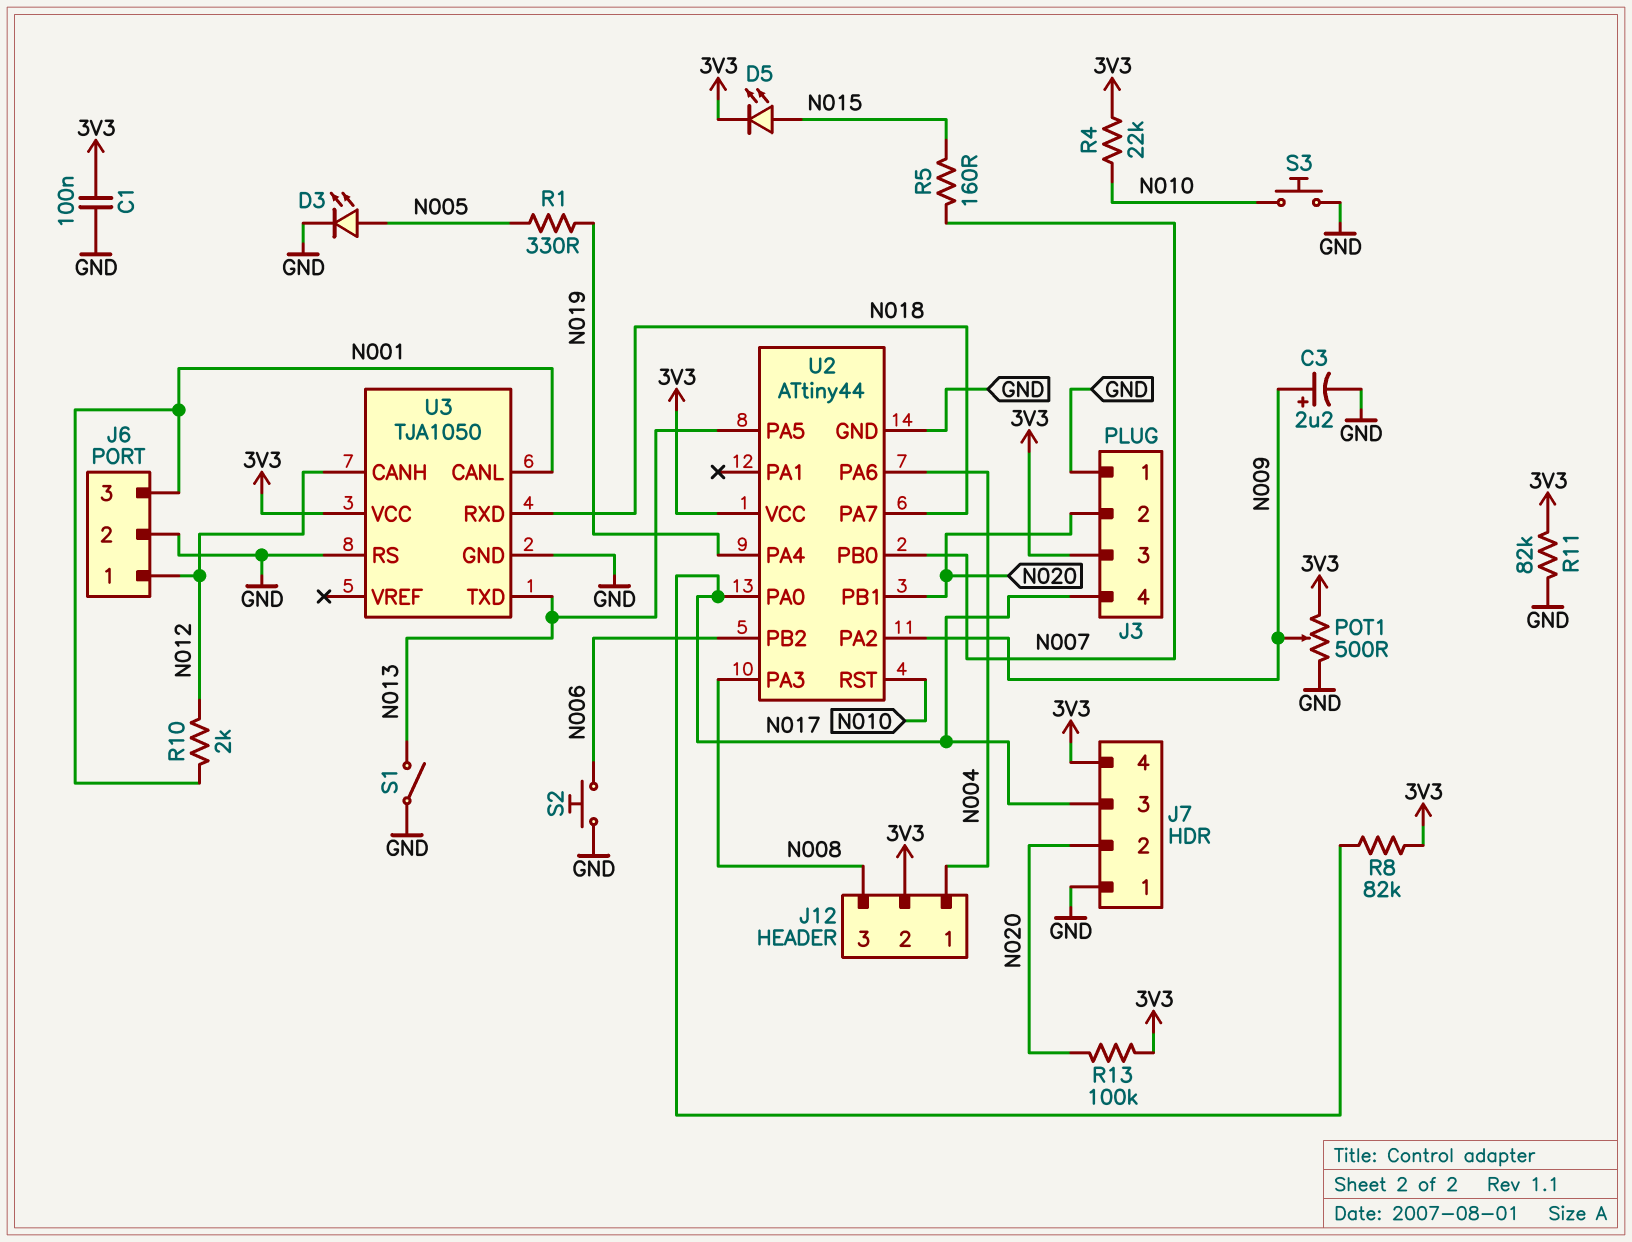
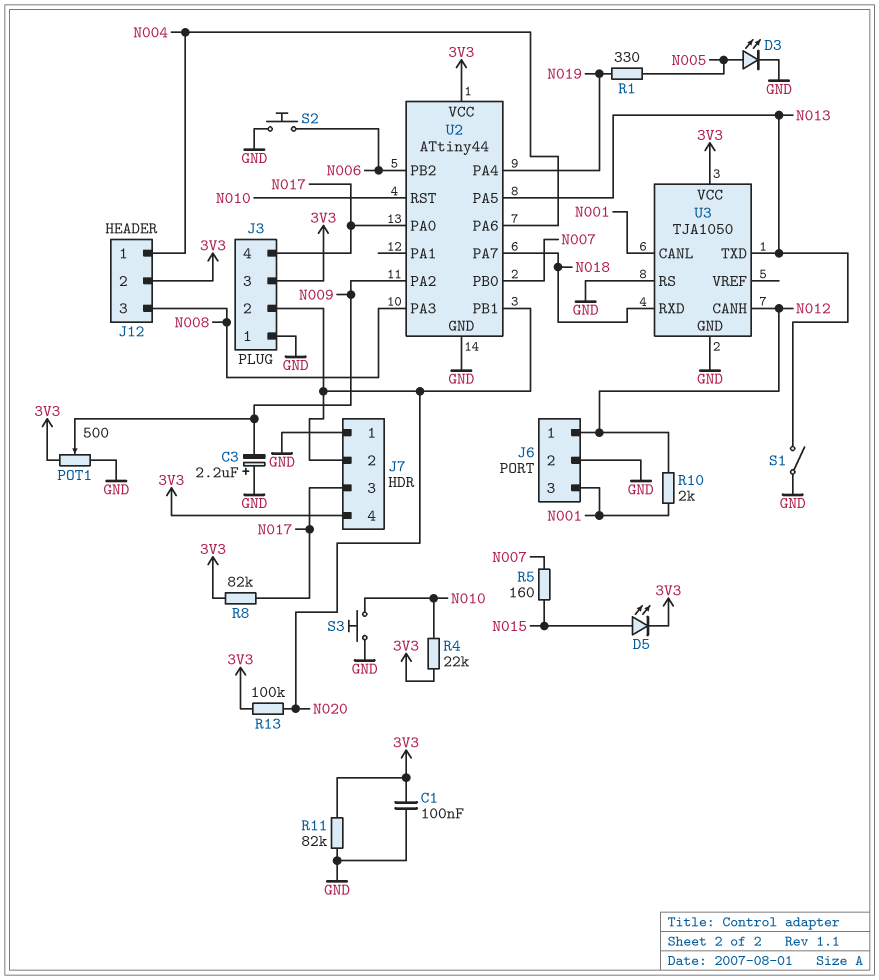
C3: 2.2uF (plus N009, minus GND) -> 2.2uF (plus GND, minus N009)

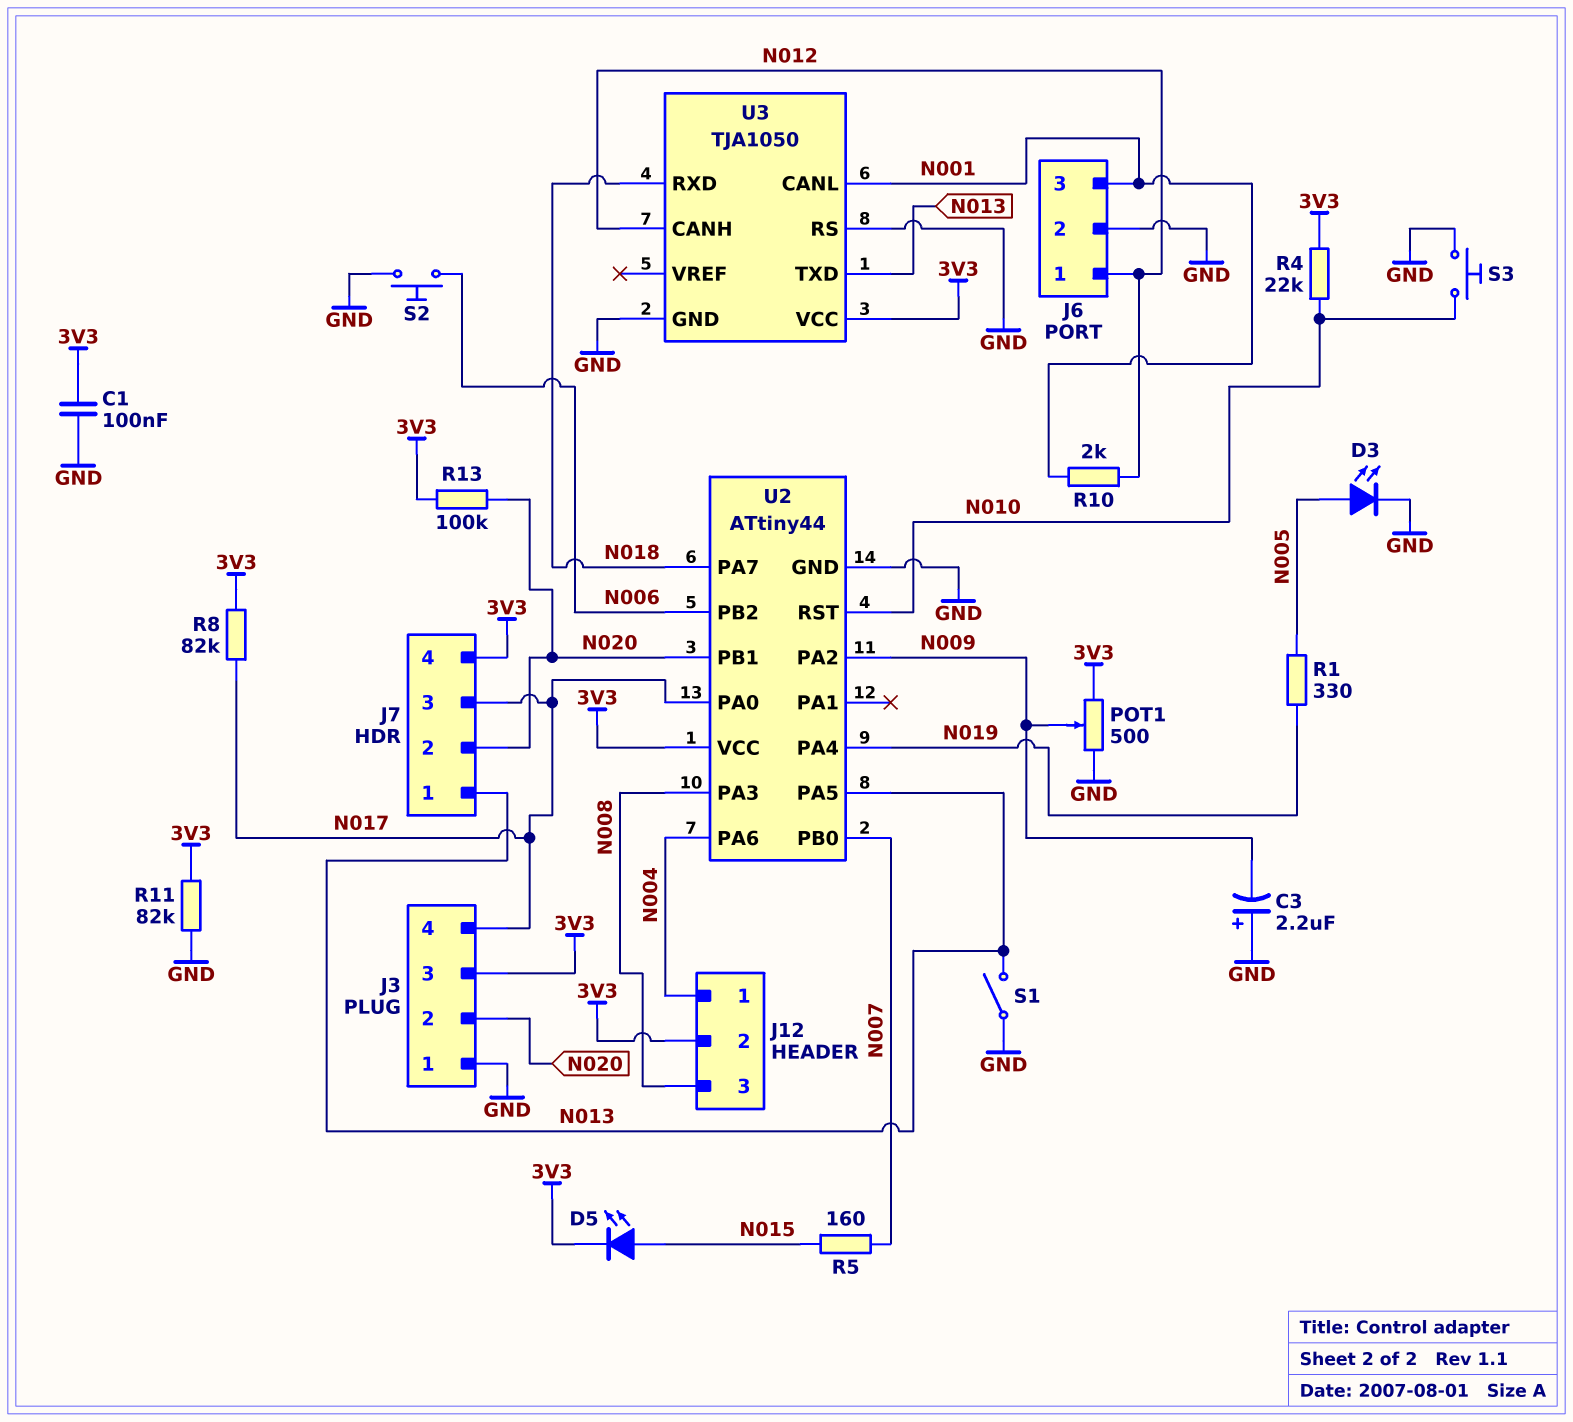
J7 pin 1: GND -> N013

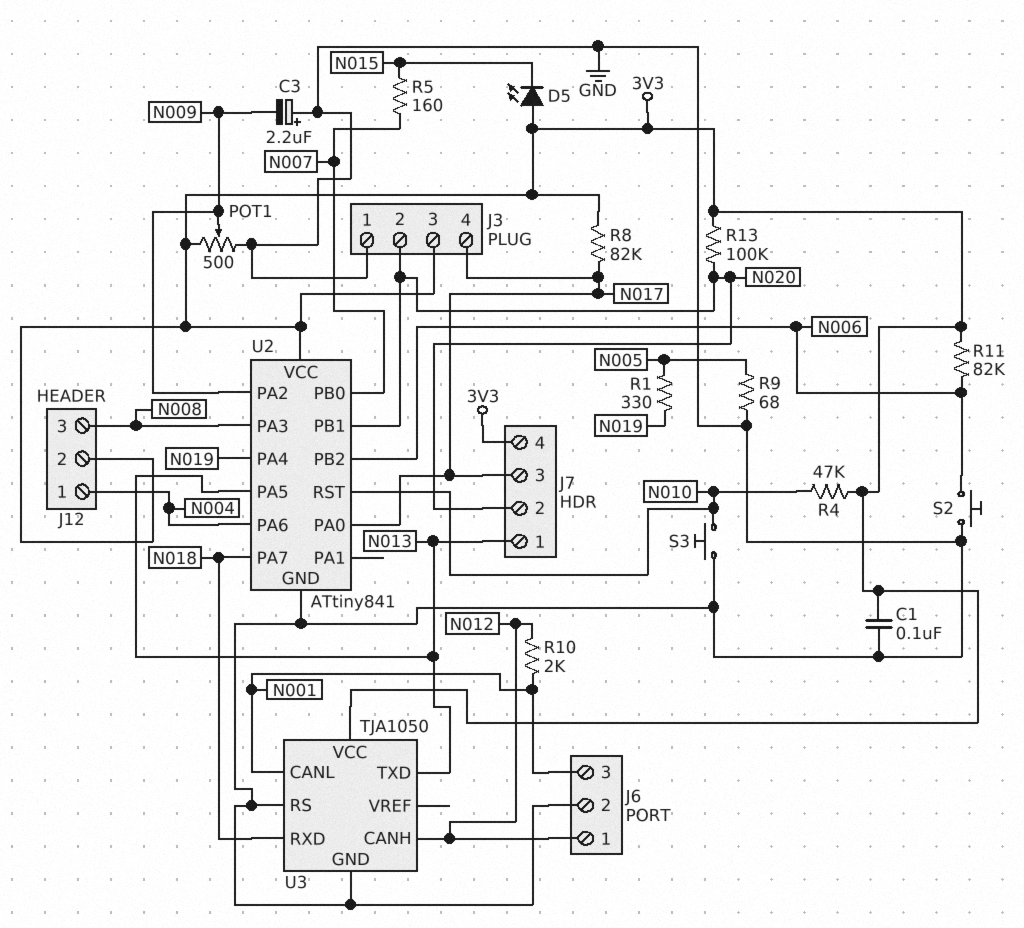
D3: LED (A N005, K GND) -> none
D5: LED (A N015, K 3V3) -> LED (A 3V3, K N015)
R4: 22k (3V3, N010) -> 47k (3V3, N010)
R9: none -> 68 (GND, N005)
R11: 82k (3V3, GND) -> 82k (3V3, N006)
S1: switch (GND, N013) -> none
U2: ATtiny44 -> ATtiny841

